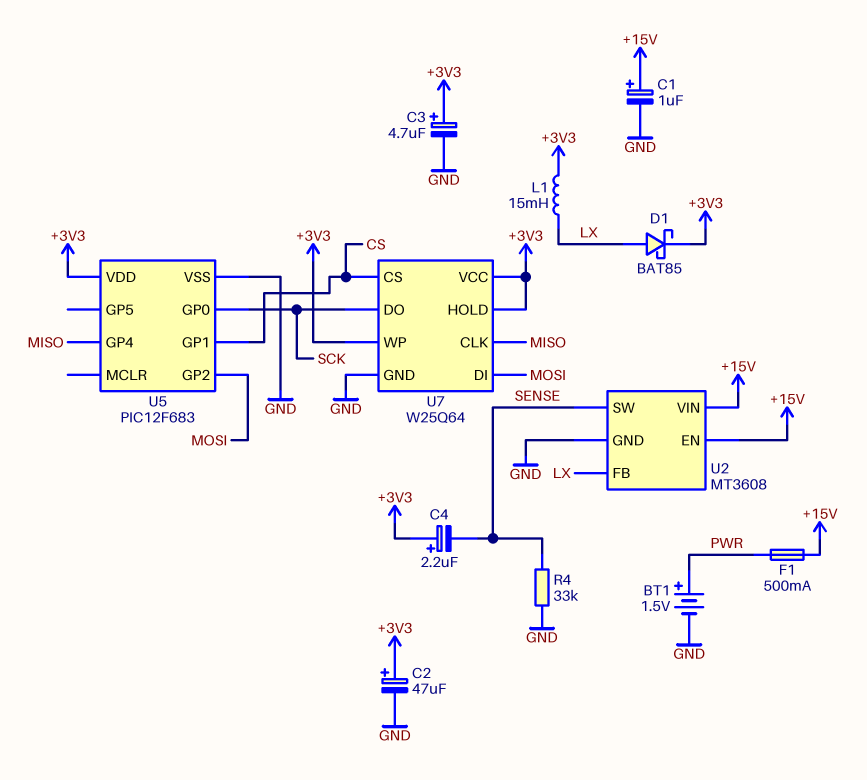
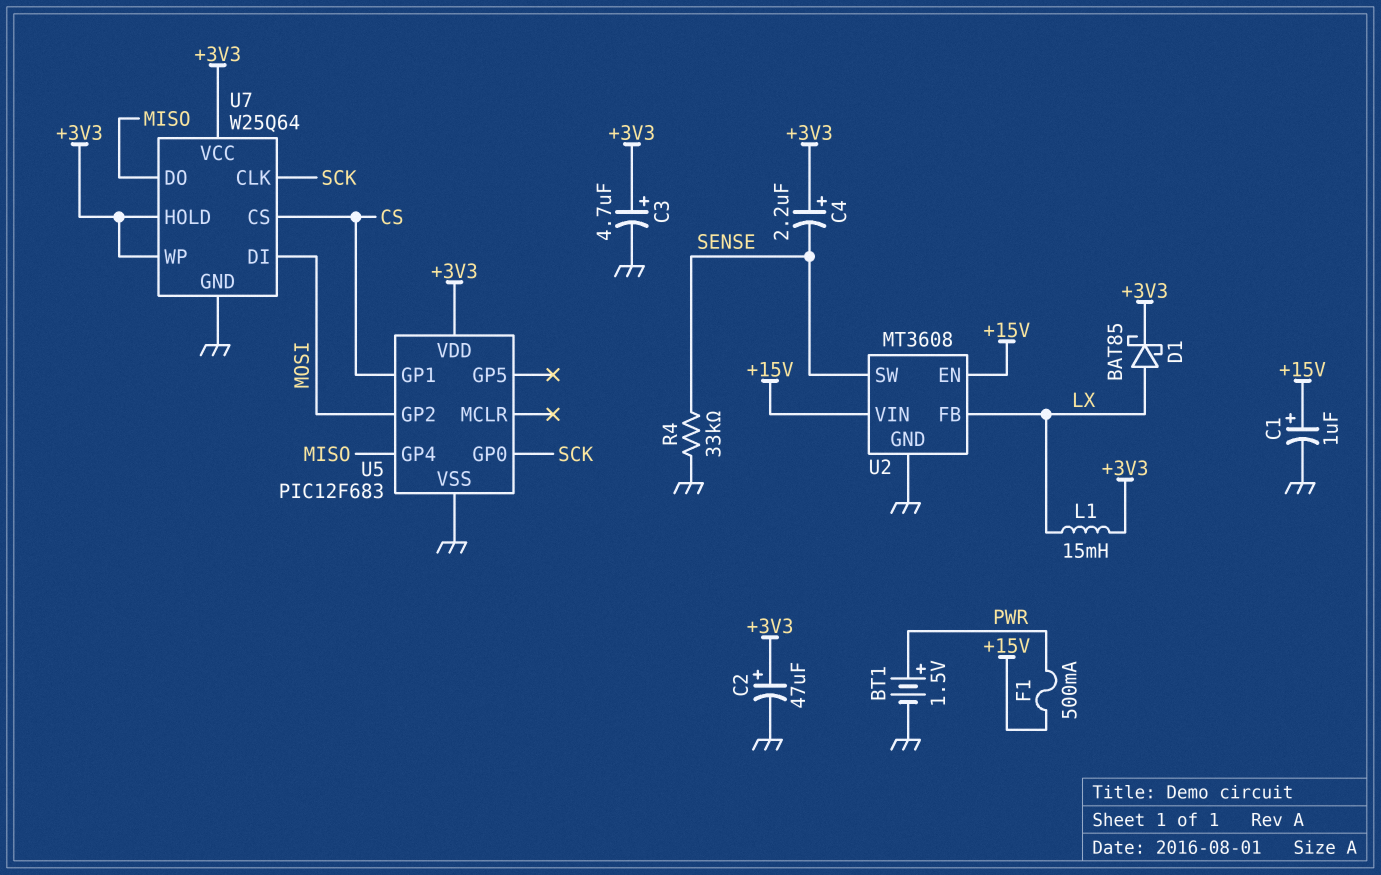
U7 pin CLK: MISO -> SCK
U7 pin DO: SCK -> MISO

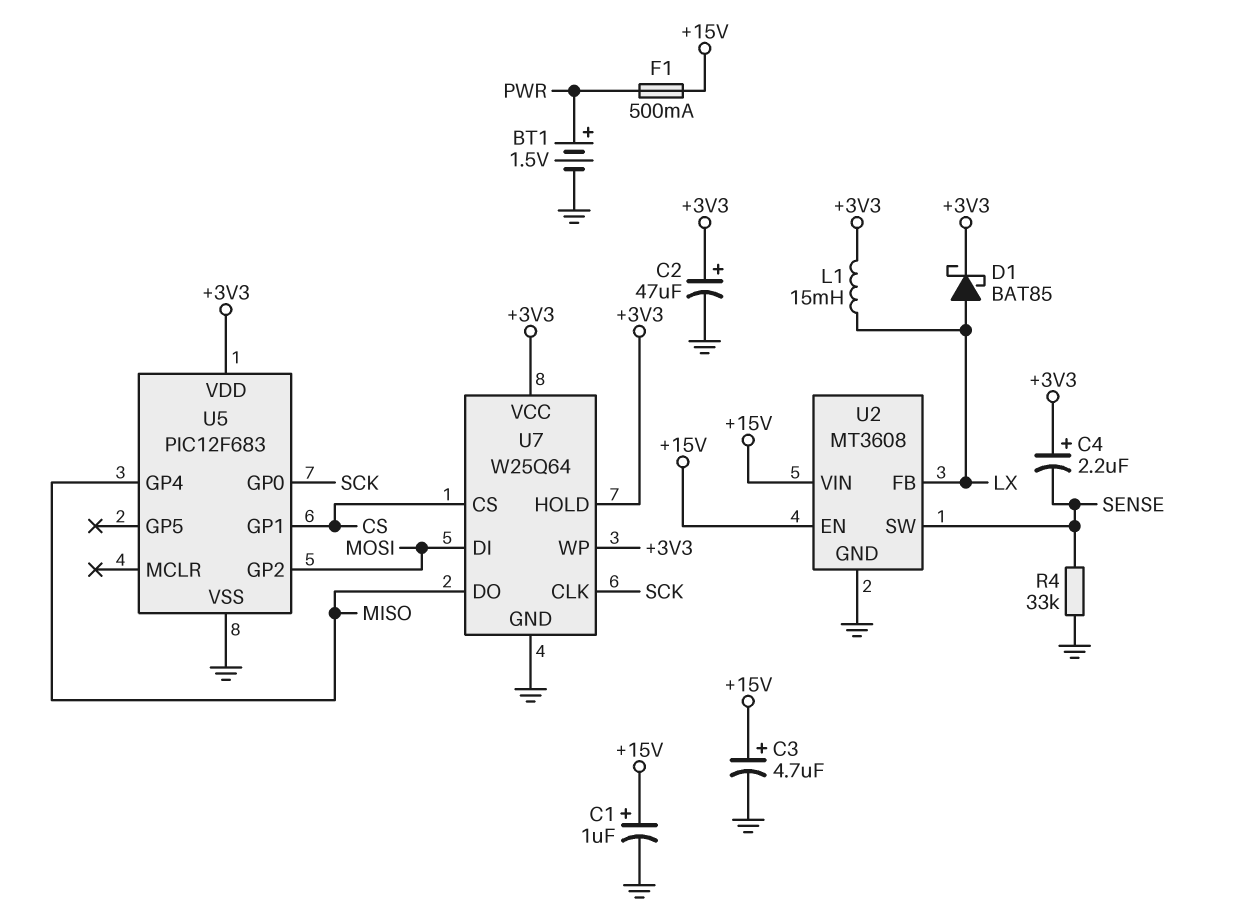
C3: 4.7uF (plus +3V3, minus GND) -> 4.7uF (plus +15V, minus GND)

